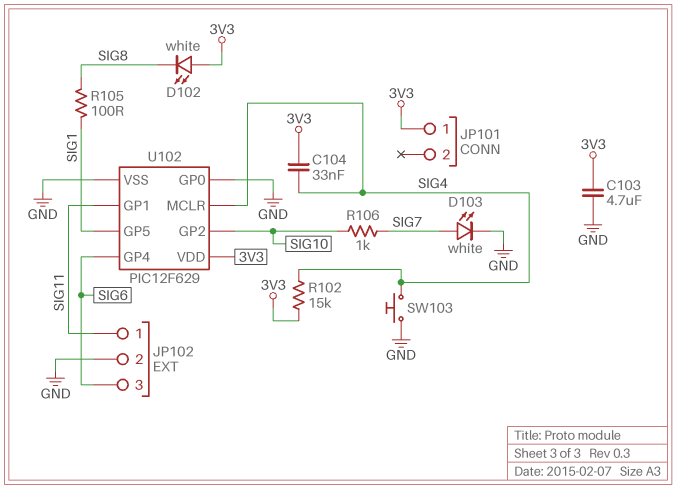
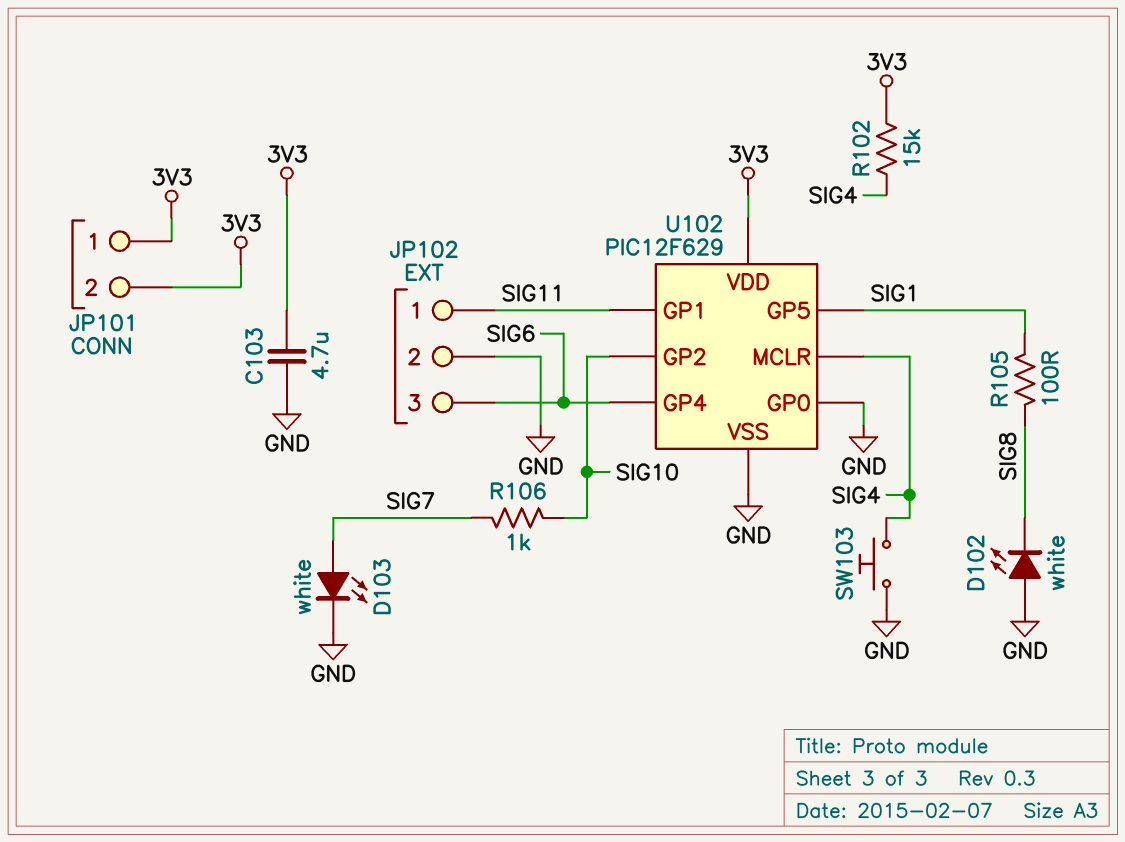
C104: 33nF (3V3, SIG4) -> none
D102: LED white (A 3V3, K SIG8) -> LED white (A GND, K SIG8)
JP101 pin 2: none -> 3V3

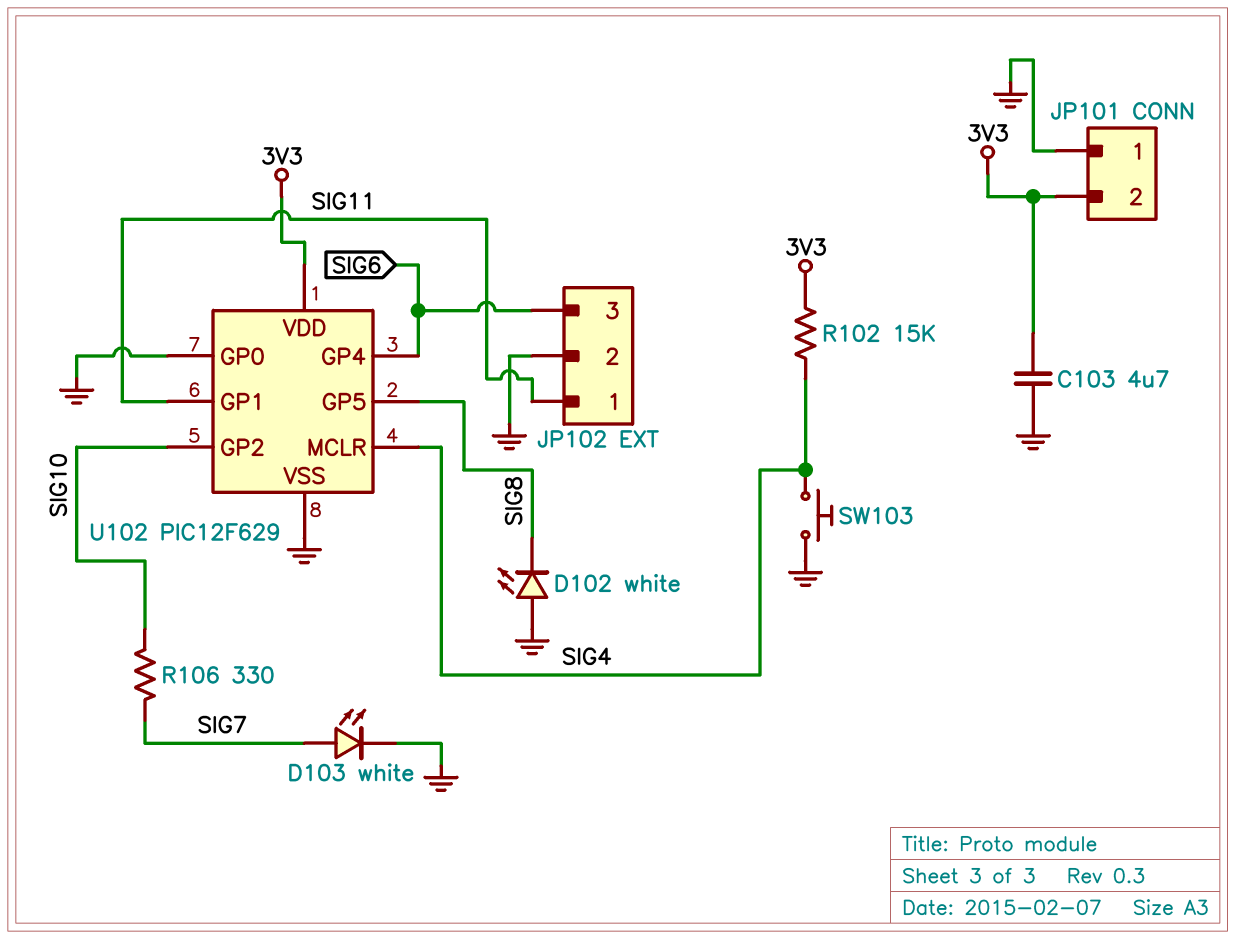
JP101 pin 1: 3V3 -> GND
R105: 100 (SIG1, SIG8) -> none
R106: 1k (SIG7, SIG10) -> 330 (SIG7, SIG10)
U102 pin GP5: SIG1 -> SIG8

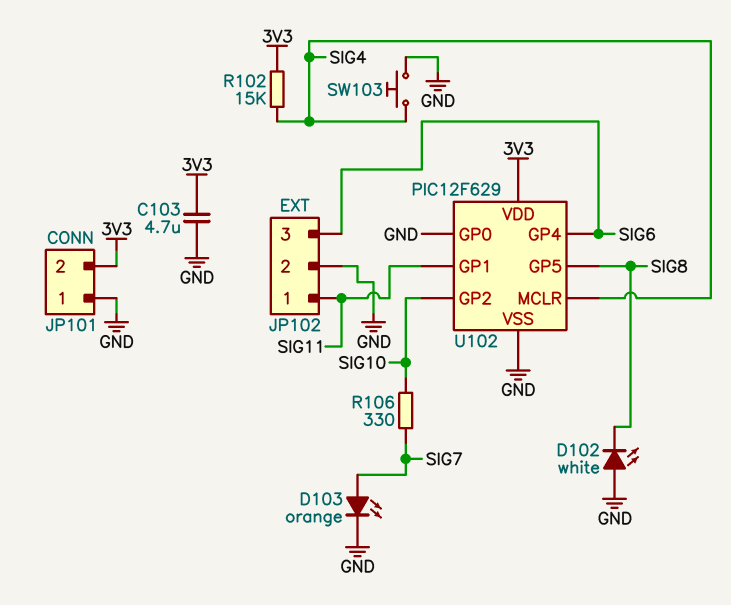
D103: LED white (A SIG7, K GND) -> LED orange (A SIG7, K GND)

